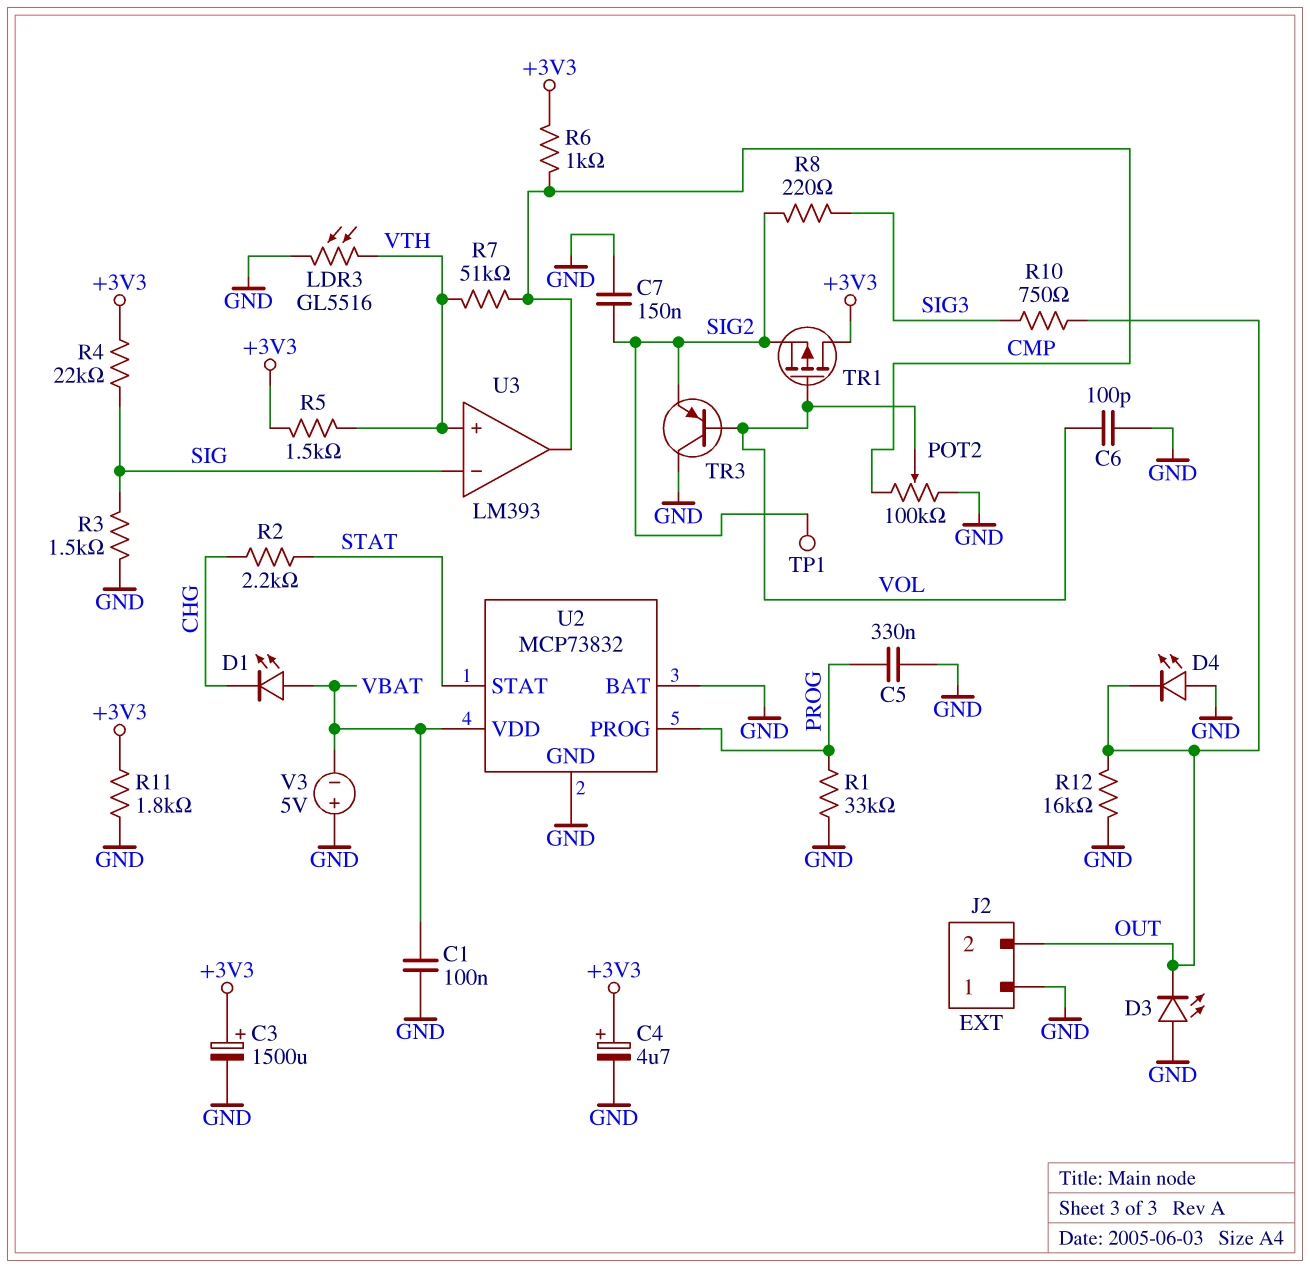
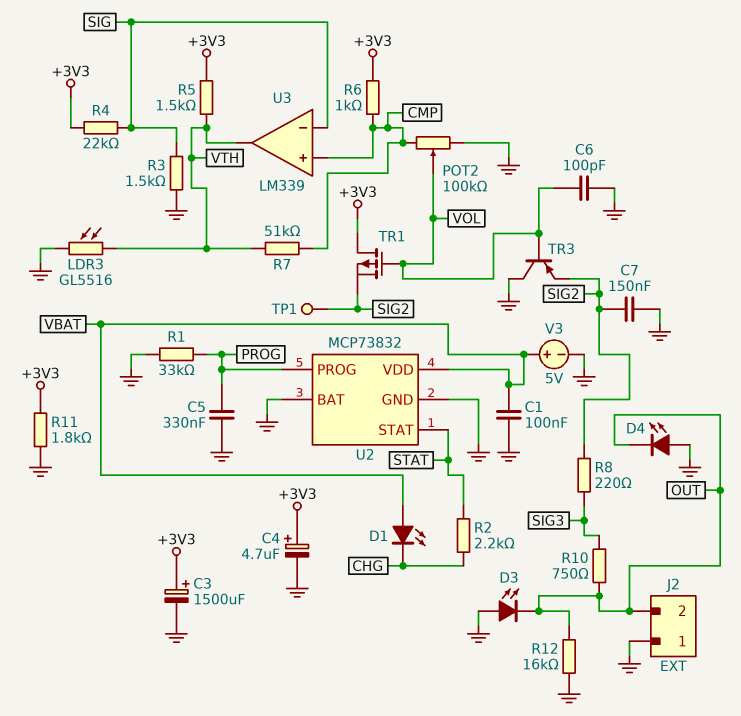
U3: LM393 -> LM339
U3 pin in+: VTH -> CMP
U3 pin out: CMP -> VTH
V3: 5V (plus GND, minus VBAT) -> 5V (plus VBAT, minus GND)

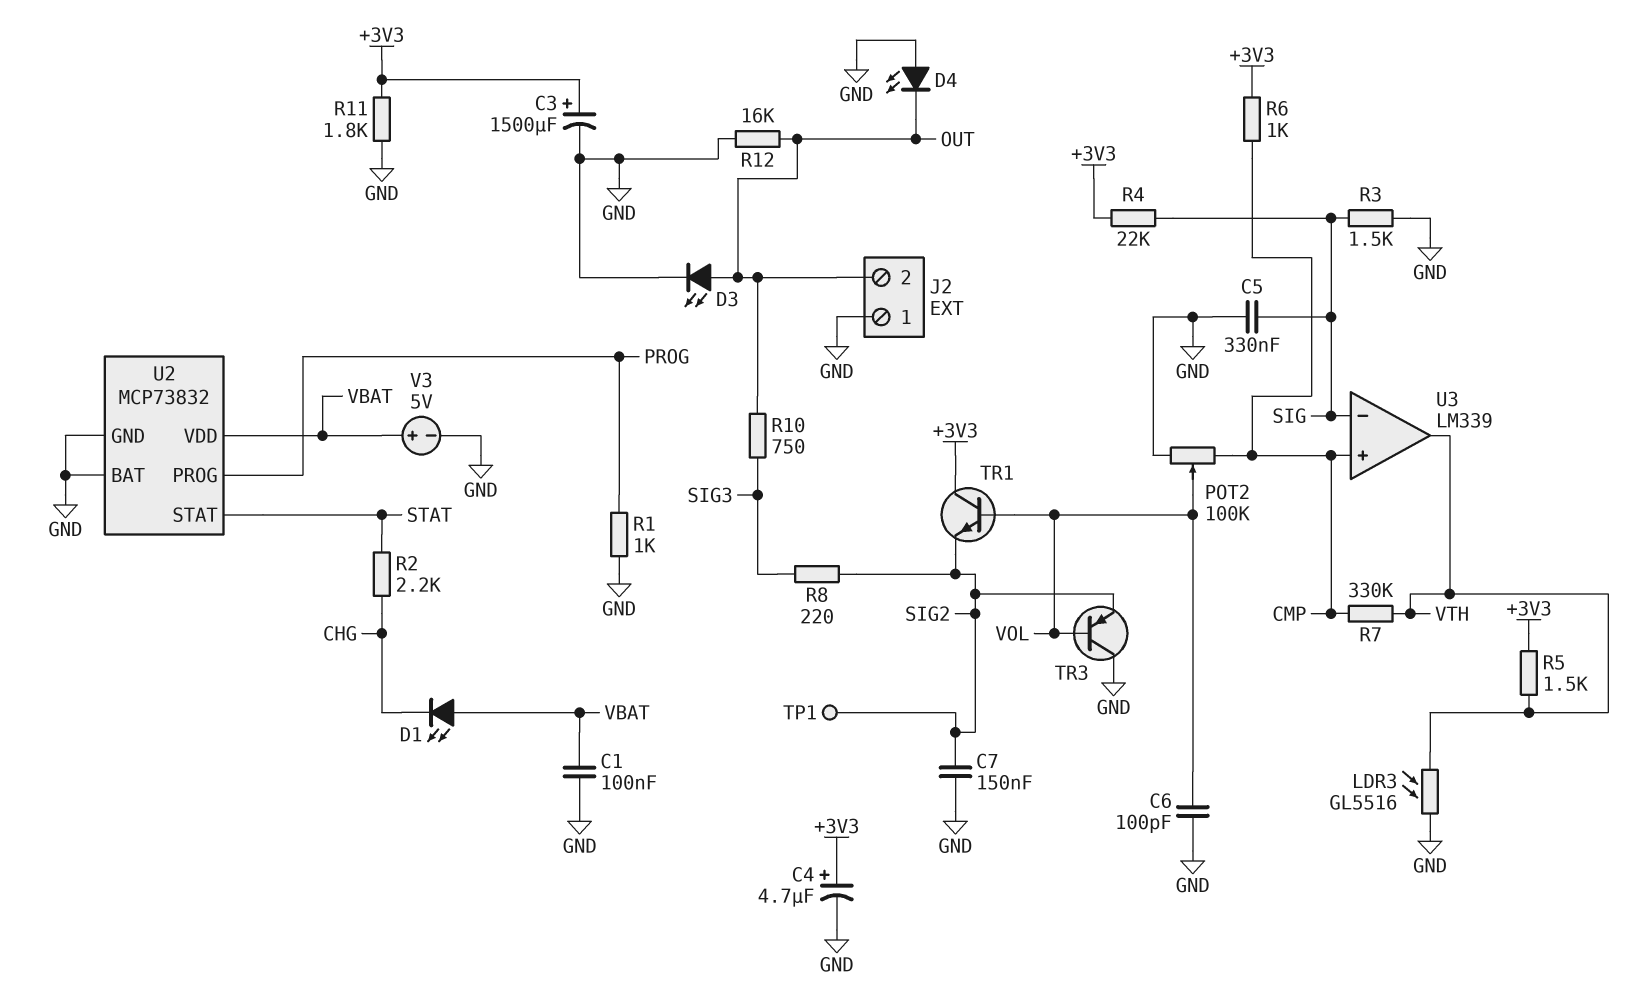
C5: 330nF (GND, PROG) -> 330nF (GND, SIG)
D3: LED (A GND, K OUT) -> LED (A OUT, K GND)
R1: 33k (GND, PROG) -> 1k (GND, PROG)
R7: 51k (CMP, VTH) -> 330k (CMP, VTH)
TR1: PMOS (G VOL, D +3V3, S SIG2) -> NPN (B VOL, C +3V3, E SIG2)

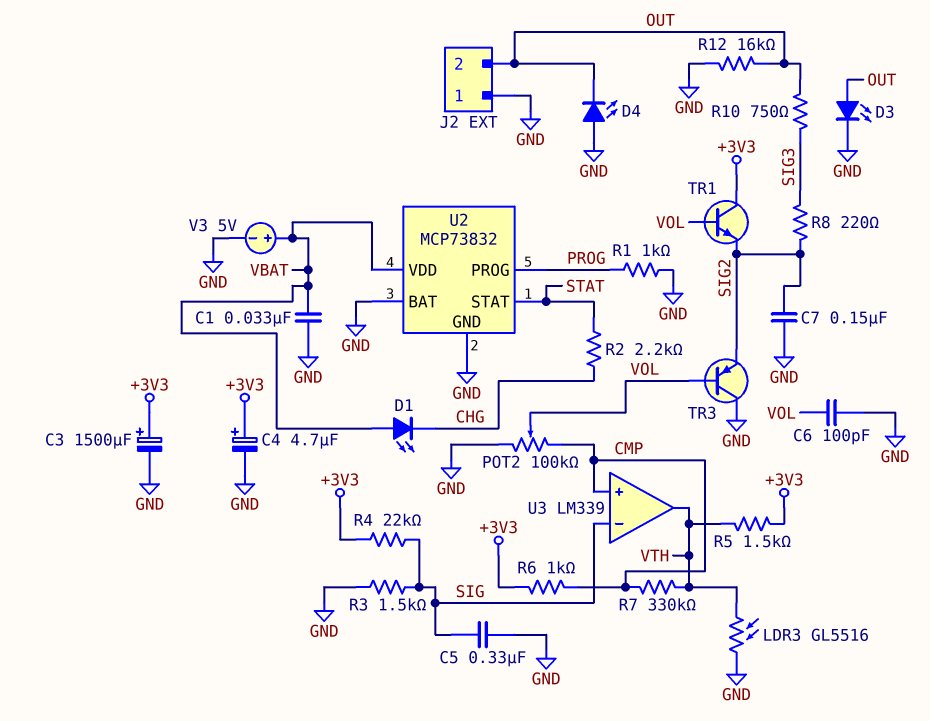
C1: 100nF (GND, VBAT) -> 33nF (GND, VBAT)
R11: 1.8k (+3V3, GND) -> none
TP1: test point (SIG2) -> none

